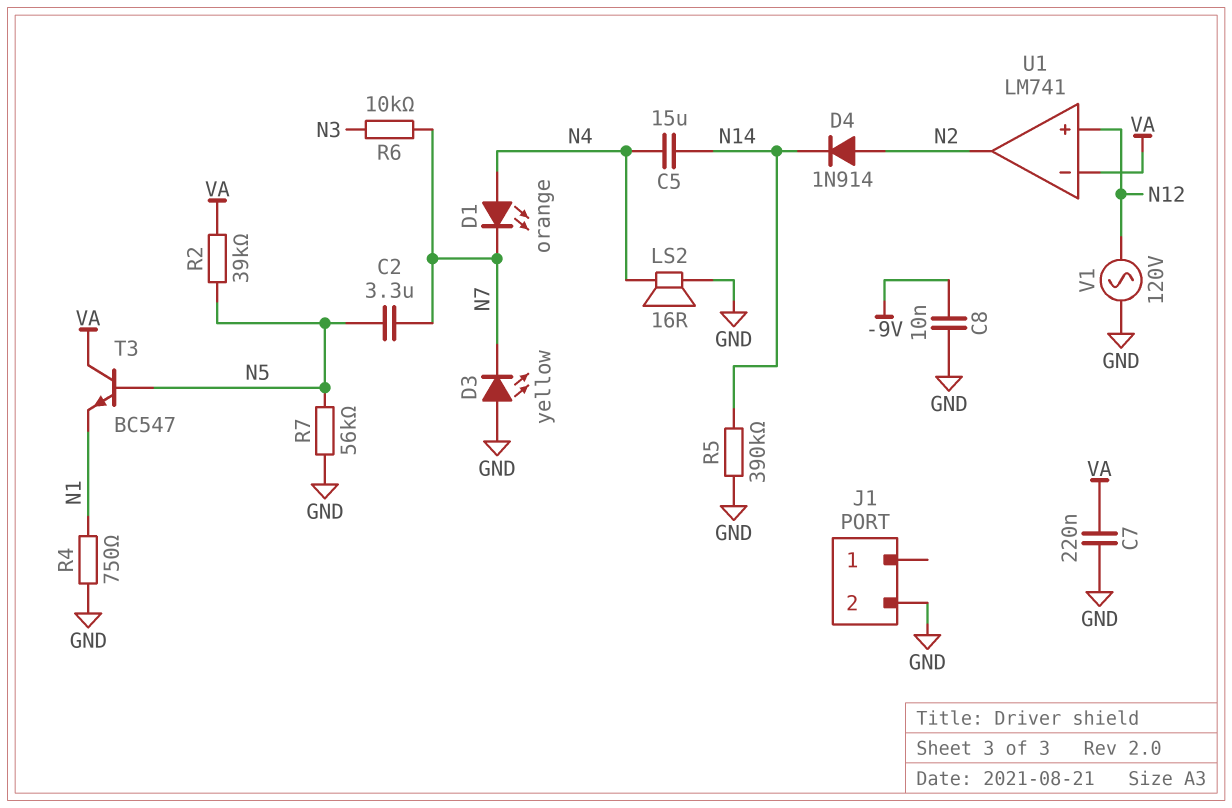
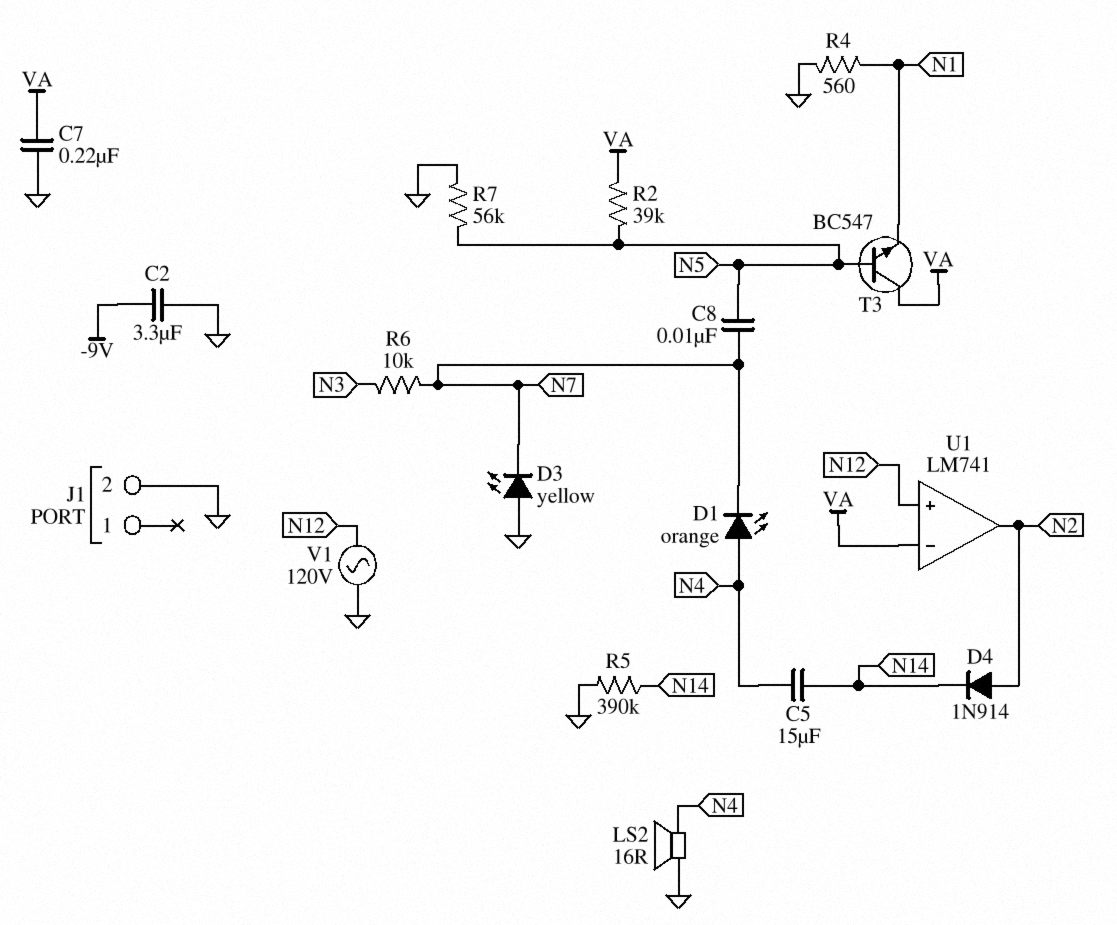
C2: 3.3uF (N5, N7) -> 3.3uF (-9V, GND)
C8: 10nF (-9V, GND) -> 10nF (N5, N7)
R4: 750 (GND, N1) -> 560 (GND, N1)

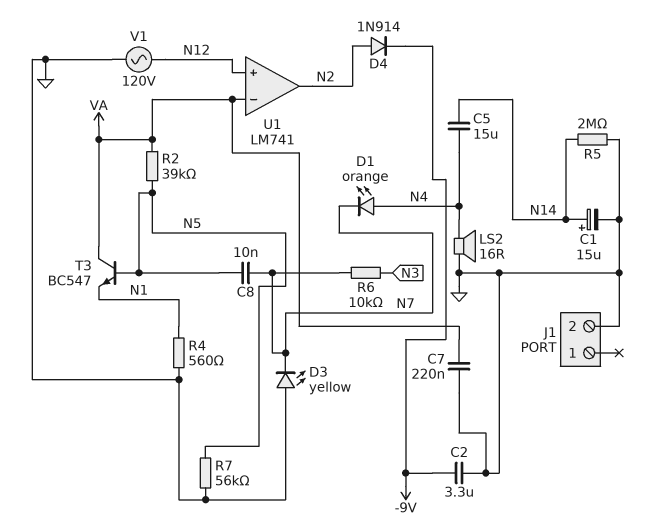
C1: none -> 15uF (plus N14, minus GND)
D4: diode 1N914 (A N2, K N14) -> diode 1N914 (A N2, K -9V)
R5: 390k (GND, N14) -> 2M (GND, N14)

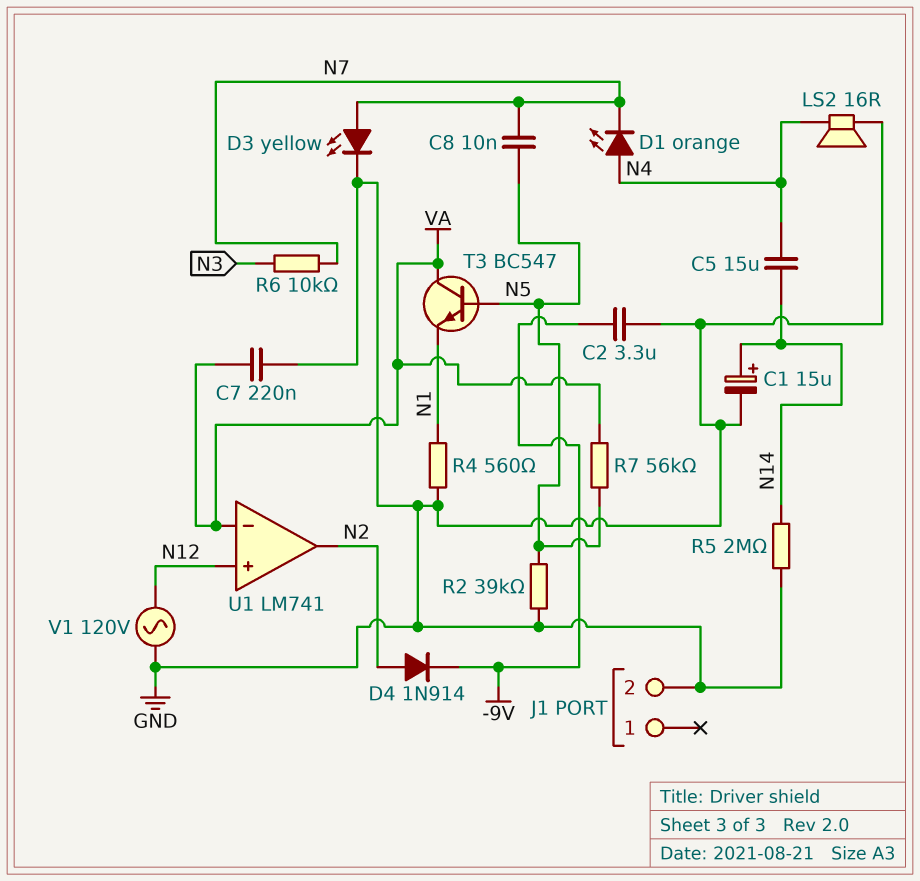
D3: LED yellow (A GND, K N7) -> LED yellow (A N7, K GND)
R2: 39k (N5, VA) -> 39k (GND, N5)
R7: 56k (GND, N5) -> 56k (N5, VA)

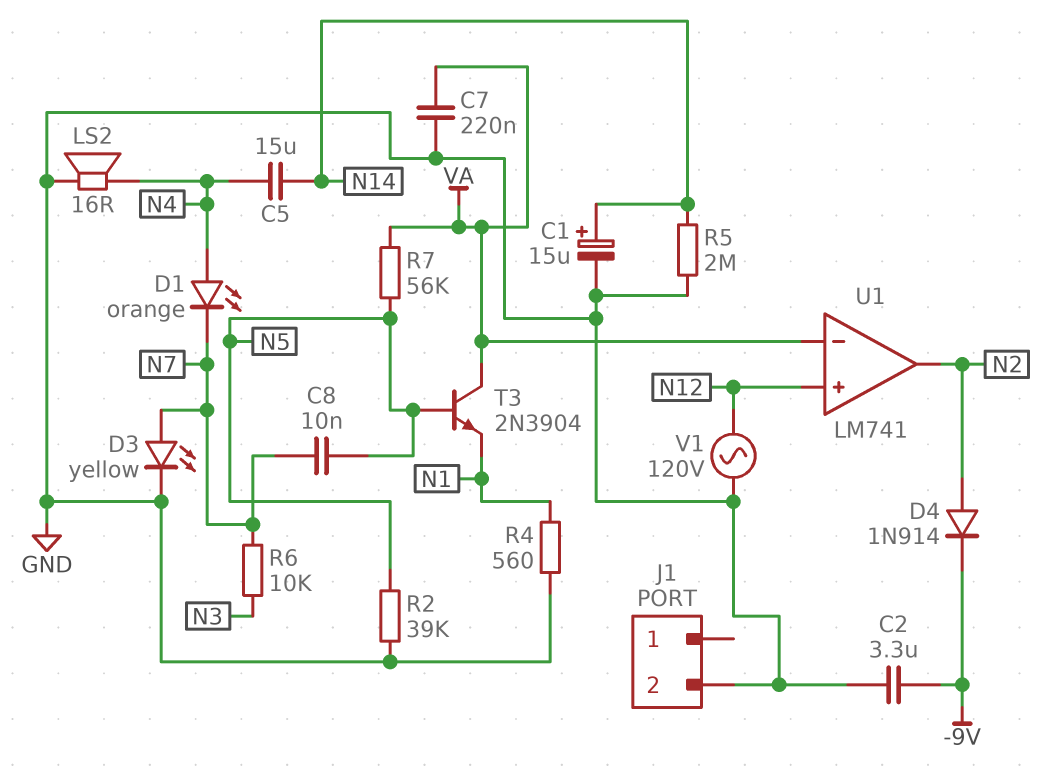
T3: NPN BC547 (B N5, C VA, E N1) -> NPN 2N3904 (B N5, C VA, E N1)

